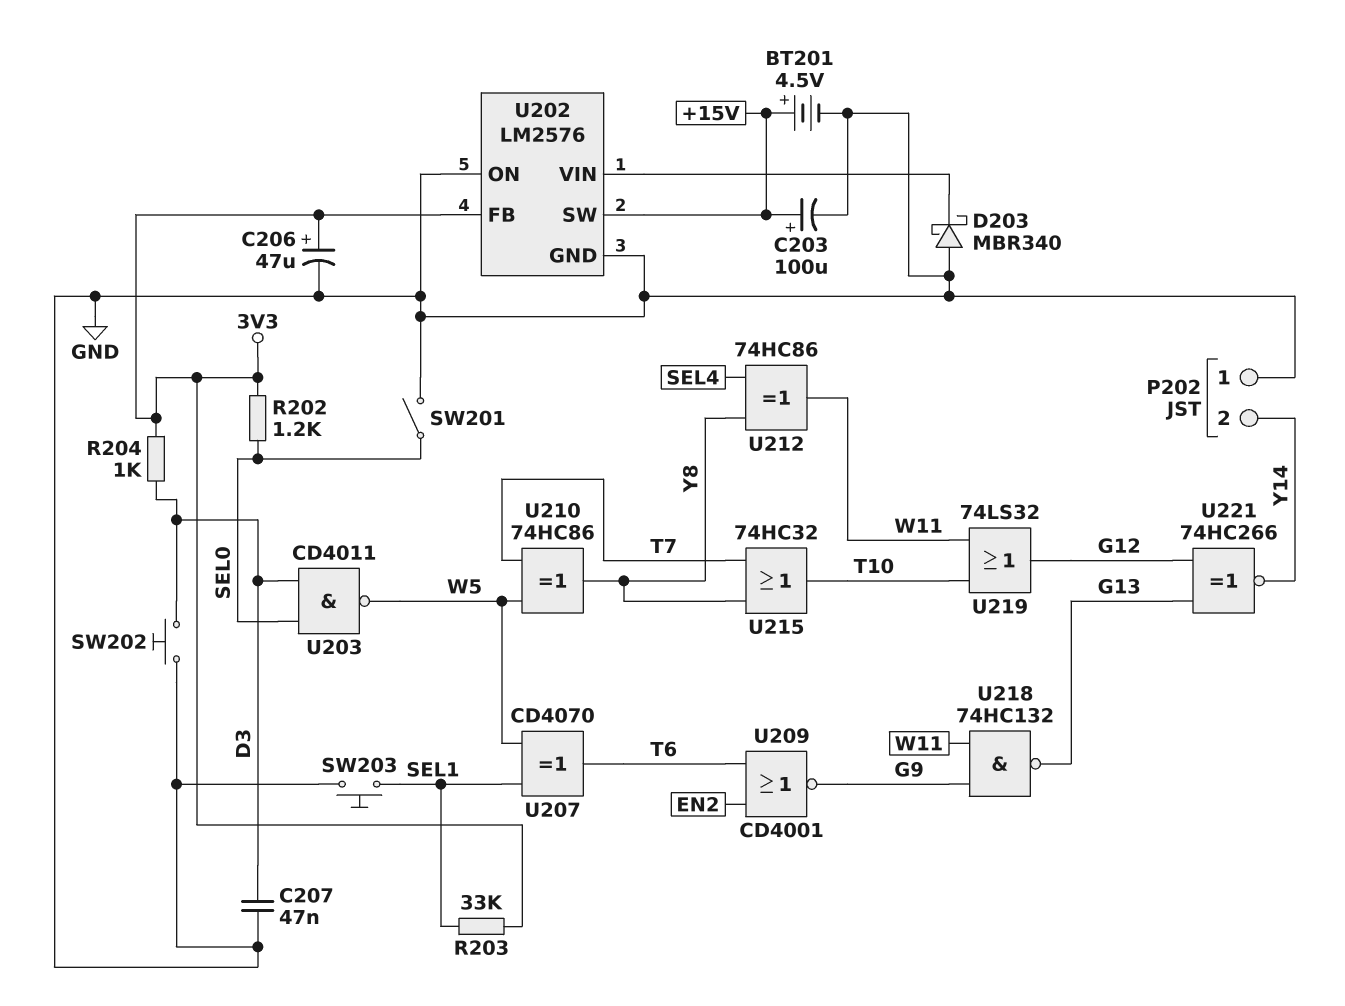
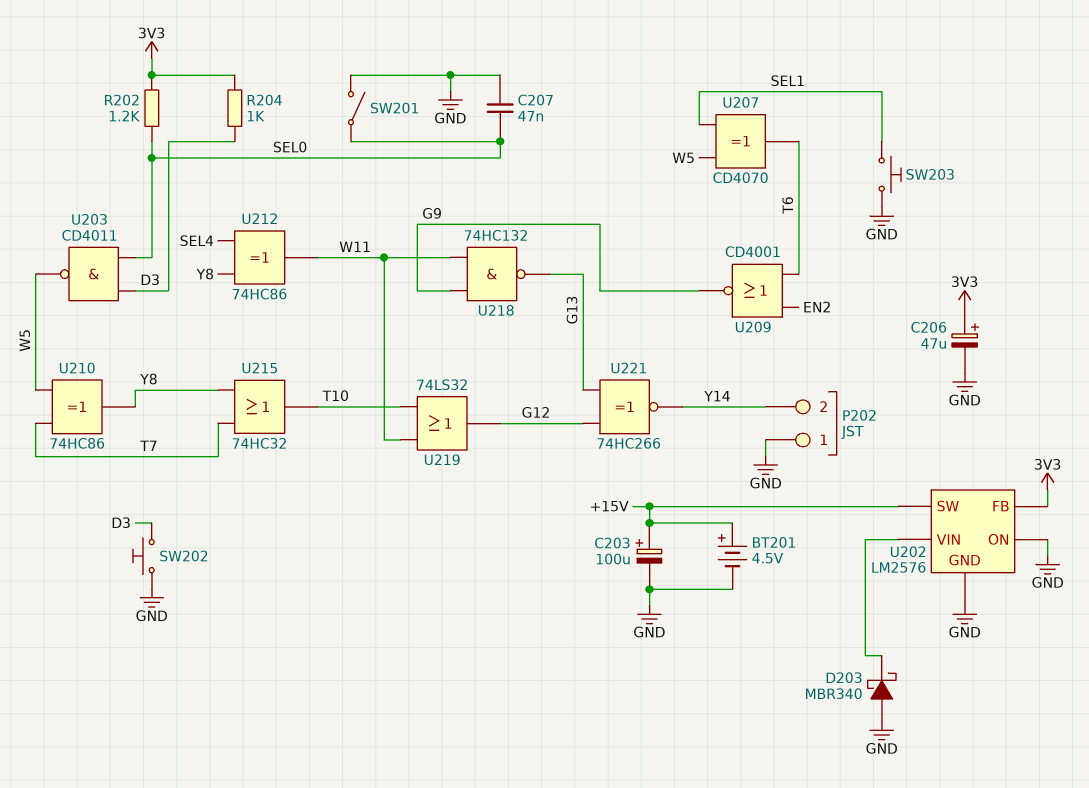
C207: 47nF (D3, GND) -> 47nF (GND, SEL0)
R203: 33k (3V3, SEL1) -> none

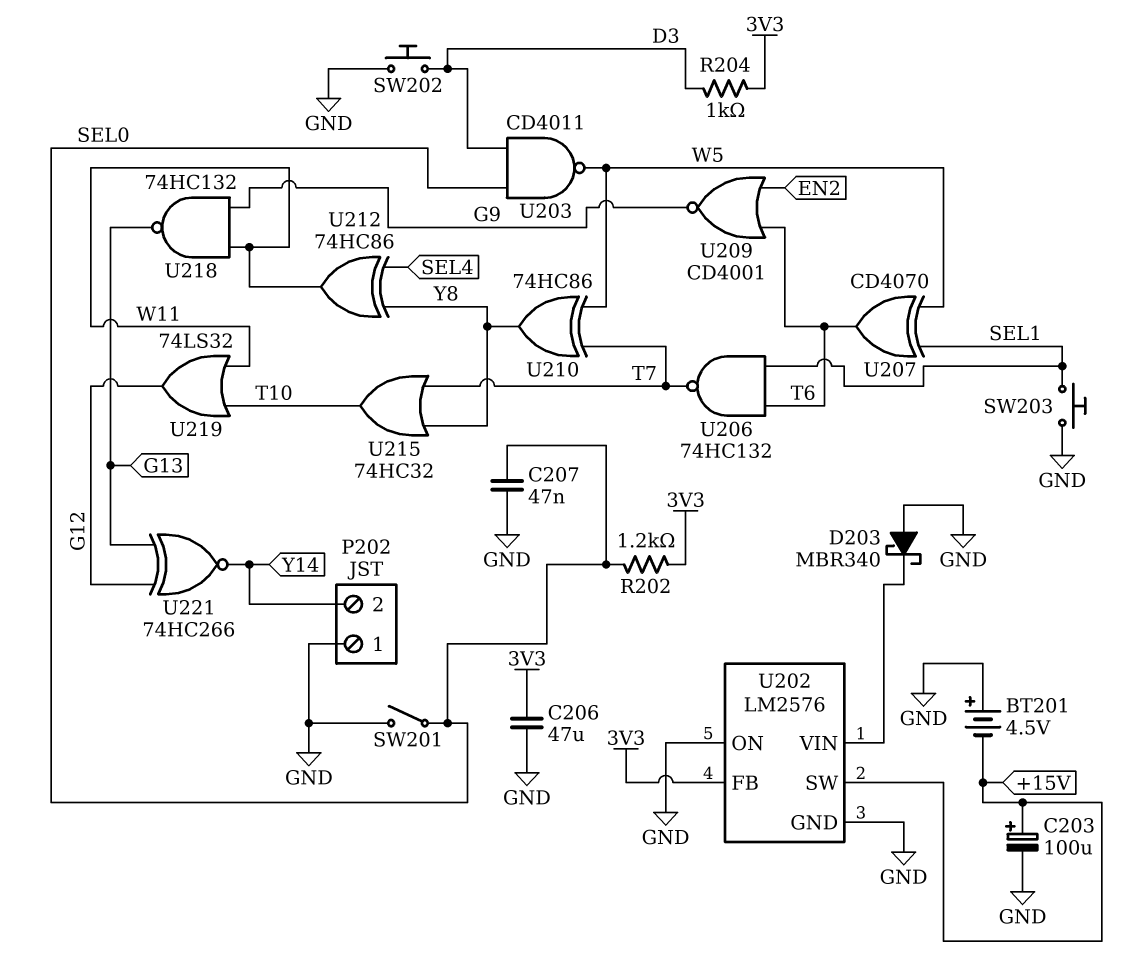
BT201: 4.5V (plus +15V, minus GND) -> 4.5V (plus GND, minus +15V)
C206: 47uF (plus 3V3, minus GND) -> 47uF (3V3, GND)
U206: none -> NAND 74HC132 (in SEL1, in T6, out T7)

